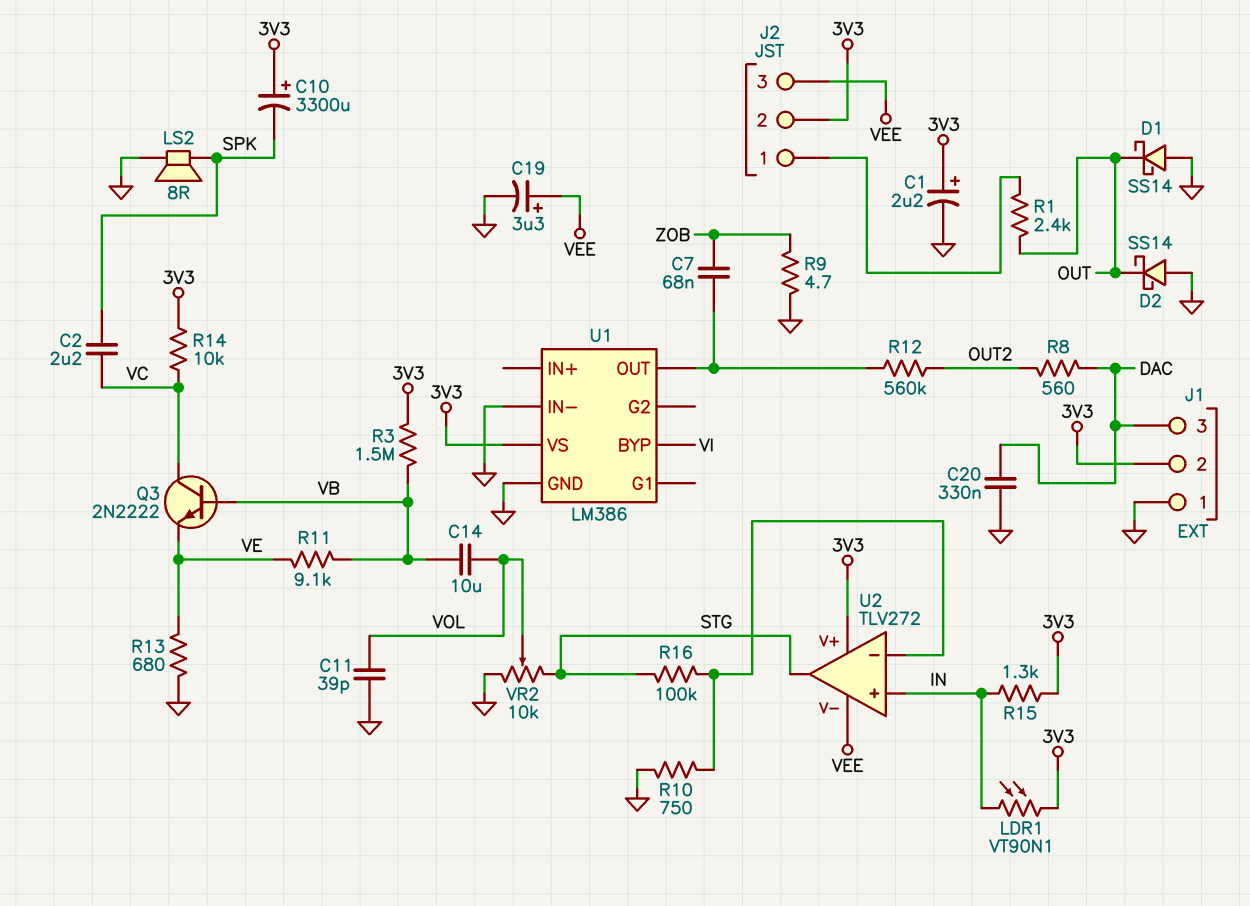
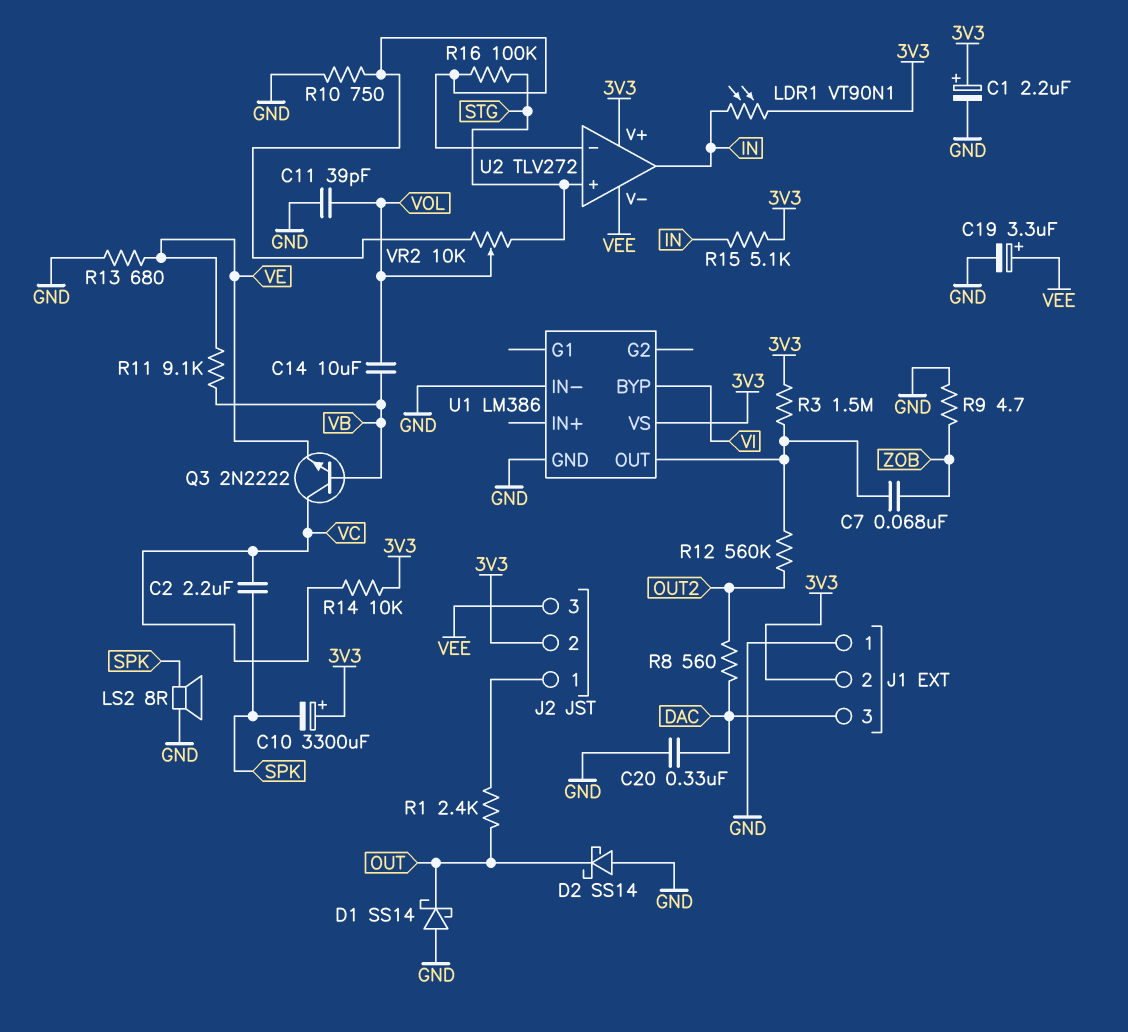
R3: 1.5M (3V3, VB) -> 1.5M (3V3, U1/OUT)
R15: 1.3k (3V3, IN) -> 5.1k (3V3, IN)
U2 pin in+: IN -> STG
U2 pin out: STG -> IN
VR2: 10k (GND, STG, wiper VOL) -> 10k (STG, U2/in-, wiper VOL)

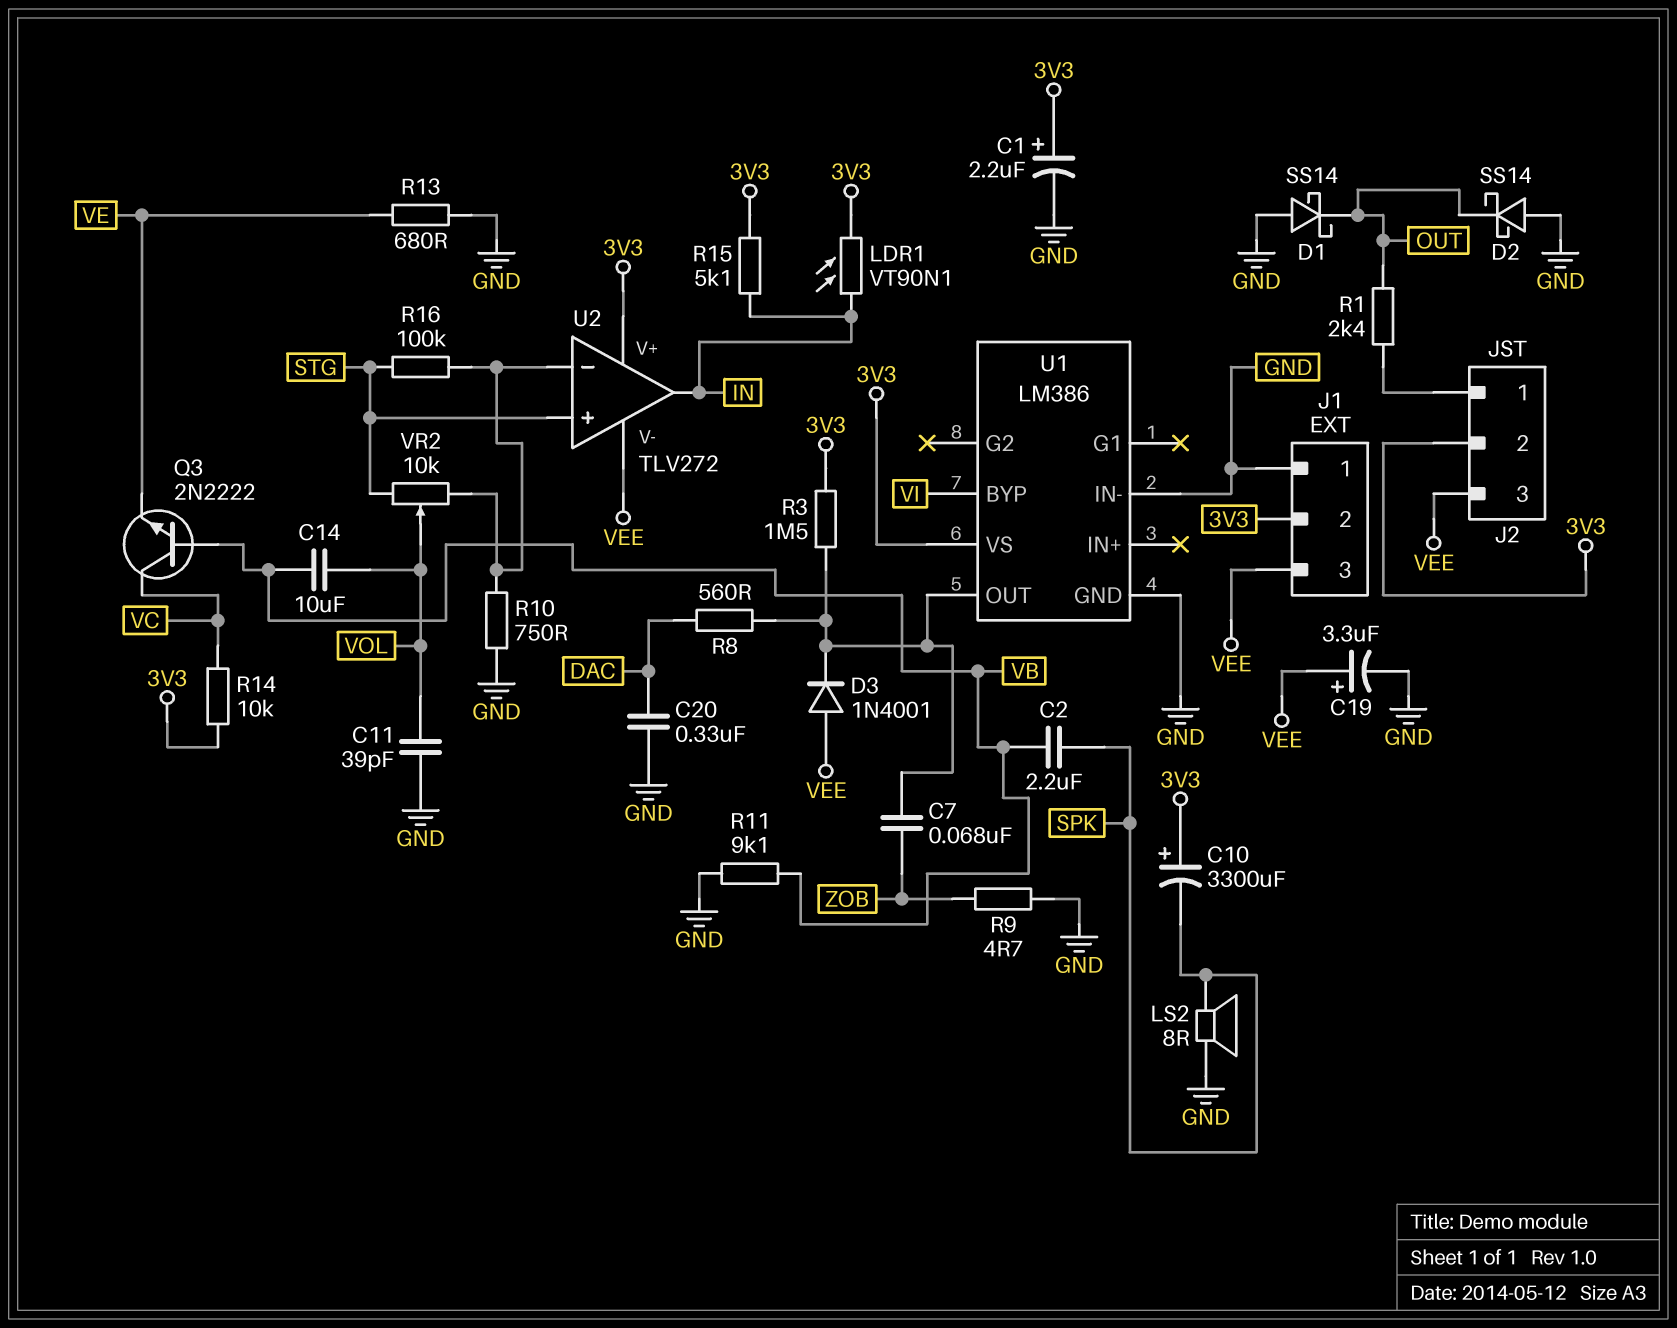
C2: 2.2uF (SPK, VC) -> 2.2uF (SPK, VB)
D3: none -> diode 1N4001 (A VEE, K U1/OUT)
J1 pin 3: DAC -> VEE
R8: 560 (DAC, OUT2) -> 560 (DAC, U1/OUT)
R11: 9.1k (VB, VE) -> 9.1k (GND, VB)
R12: 560k (OUT2, U1/OUT) -> none

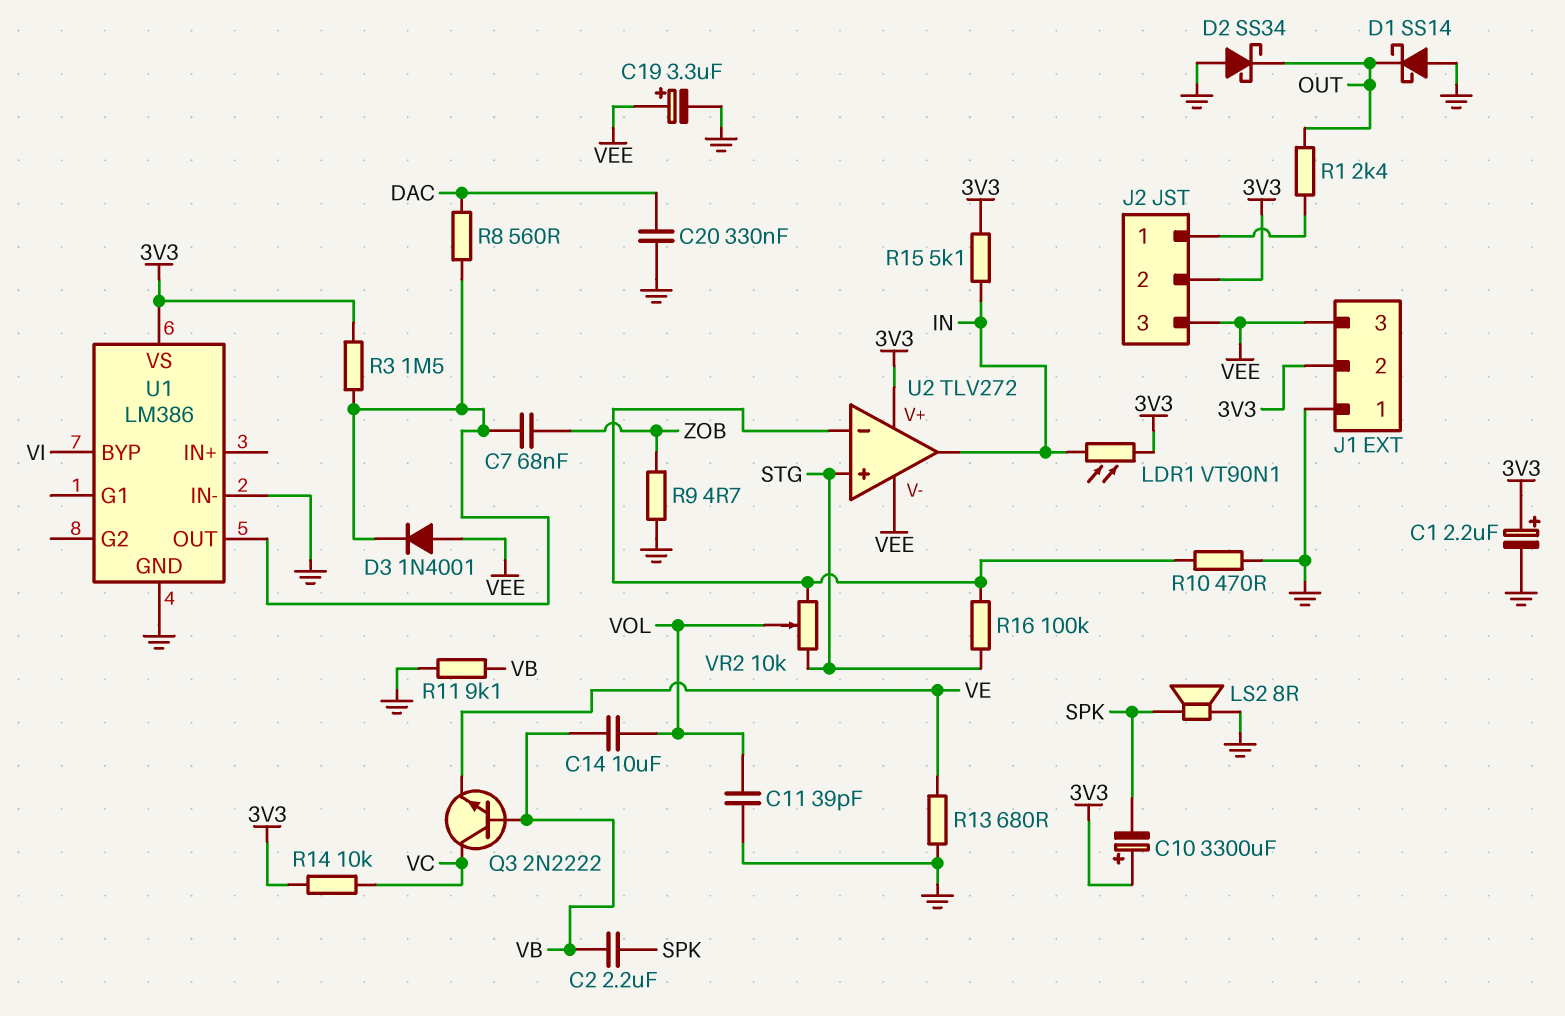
D2: schottky SS14 (A GND, K OUT) -> schottky SS34 (A GND, K OUT)
R10: 750 (GND, U2/in-) -> 470 (GND, U2/in-)

